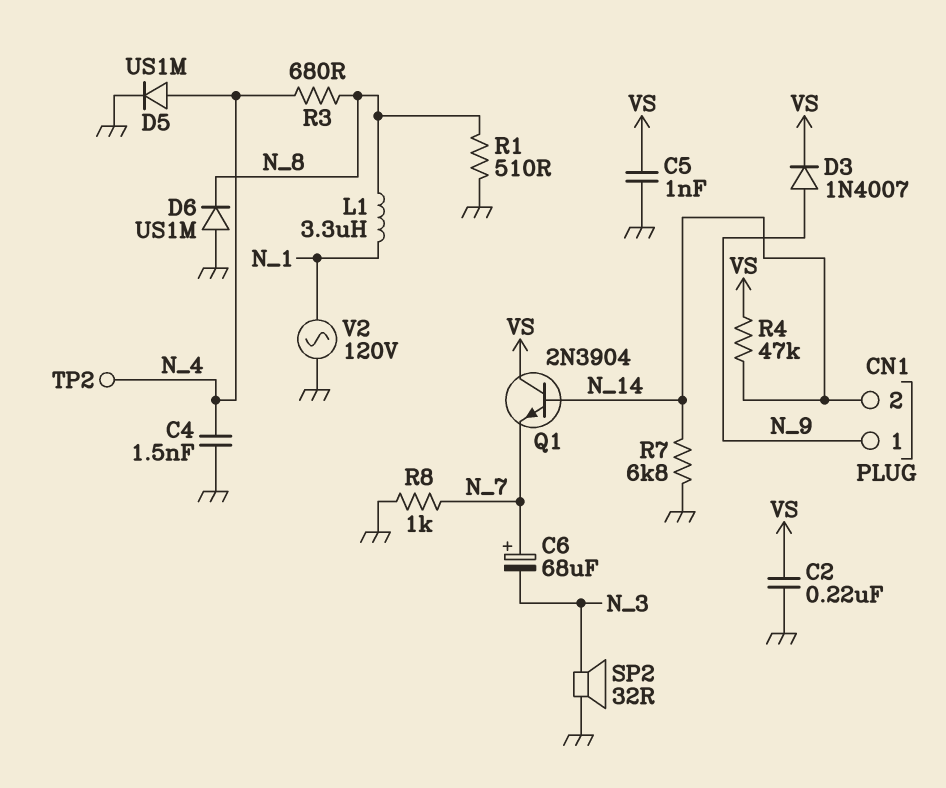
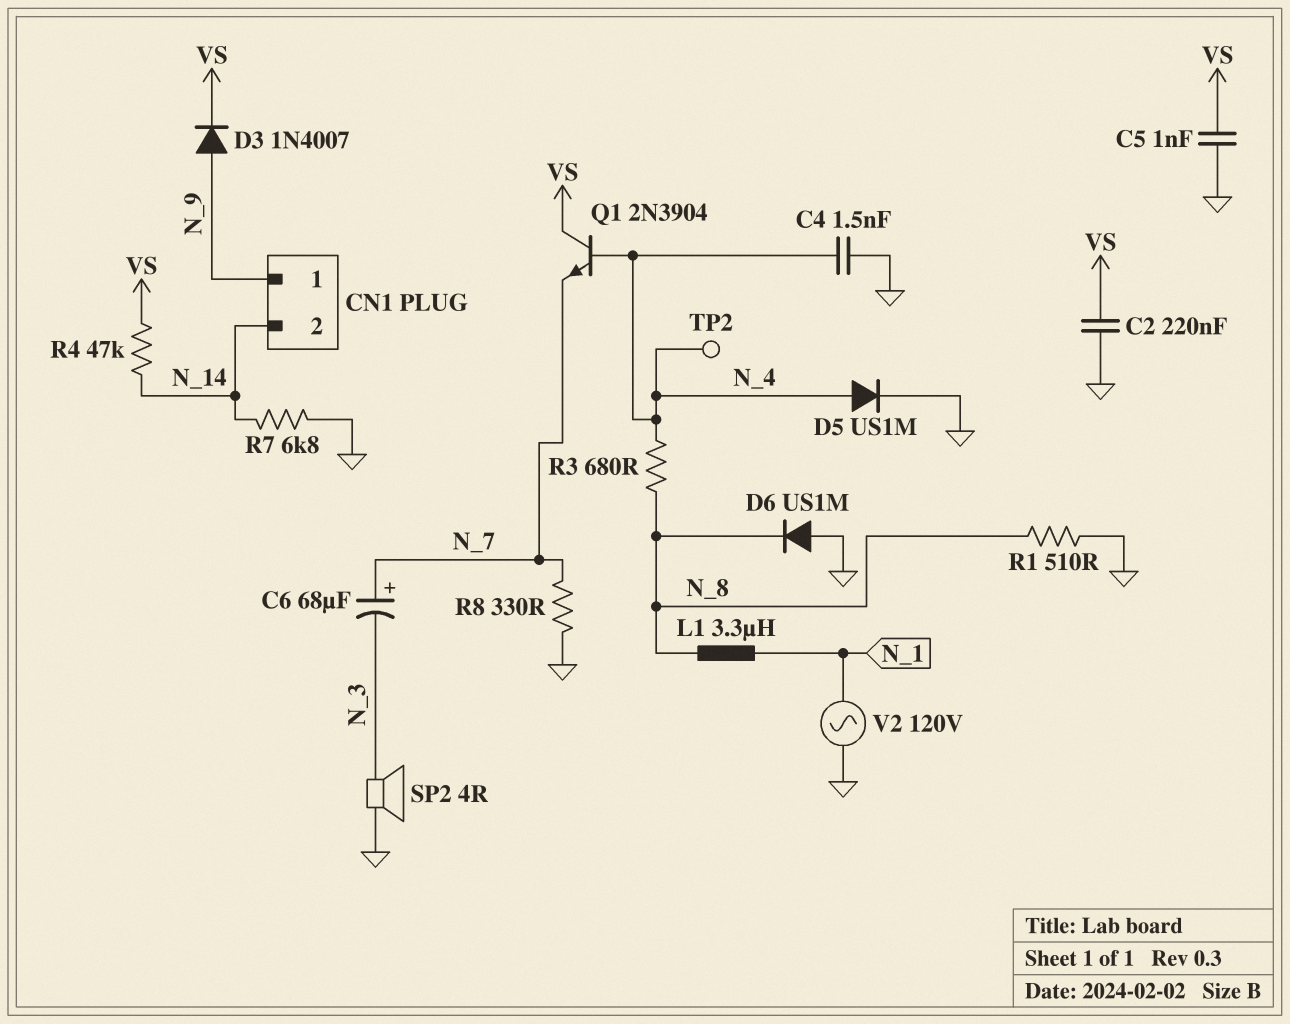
Q1: NPN 2N3904 (B N_14, C VS, E N_7) -> NPN 2N3904 (B N_4, C VS, E N_7)
R8: 1k (GND, N_7) -> 330 (GND, N_7)
SP2: speaker 32R (GND, N_3) -> speaker 4R (GND, N_3)

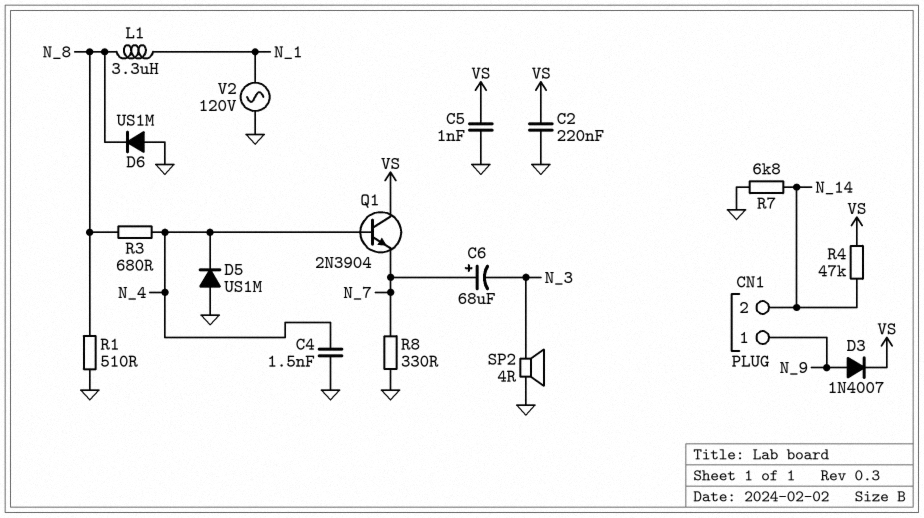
D5: diode US1M (A N_4, K GND) -> diode US1M (A GND, K N_4)
TP2: test point (N_4) -> none

